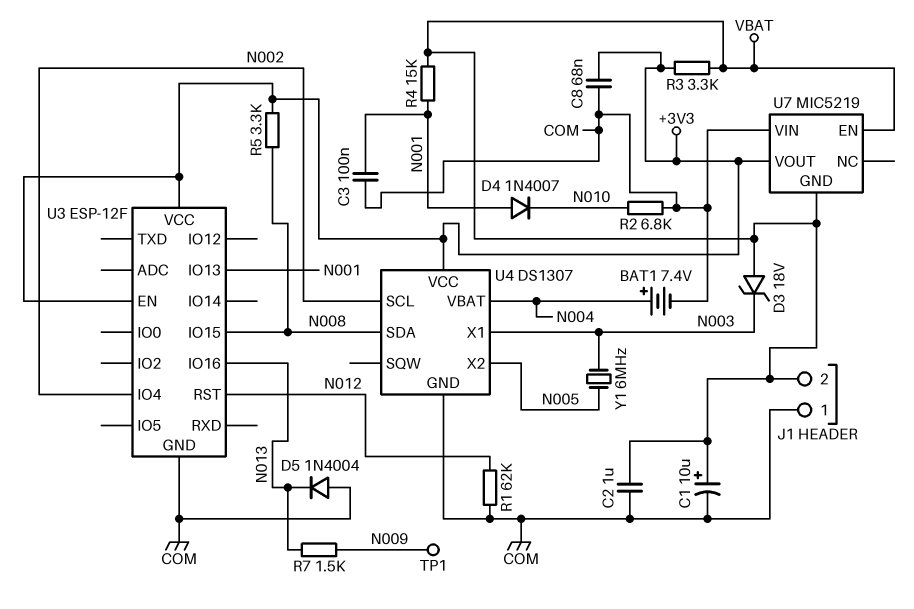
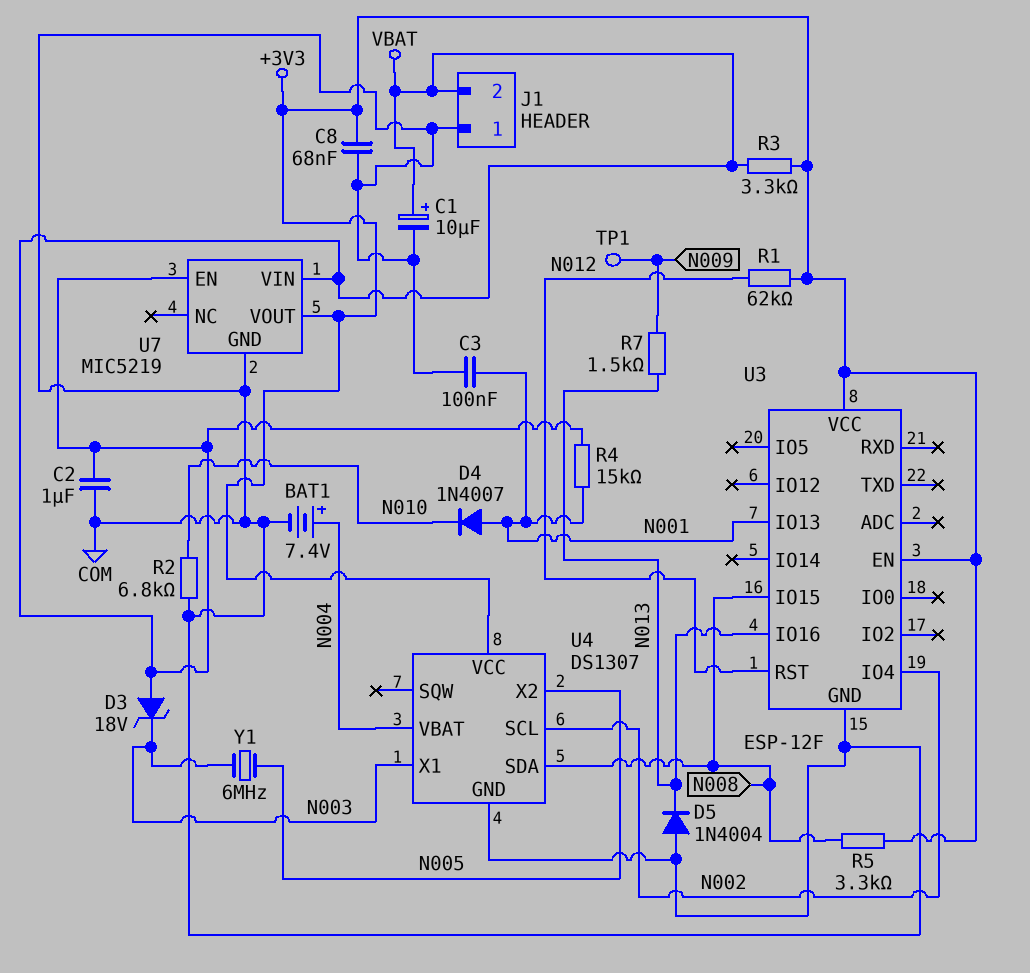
R1: 62k (COM, N012) -> 62k (+3V3, N012)
U7 pin GND: VBAT -> COM
U7 pin VIN: COM -> VBAT

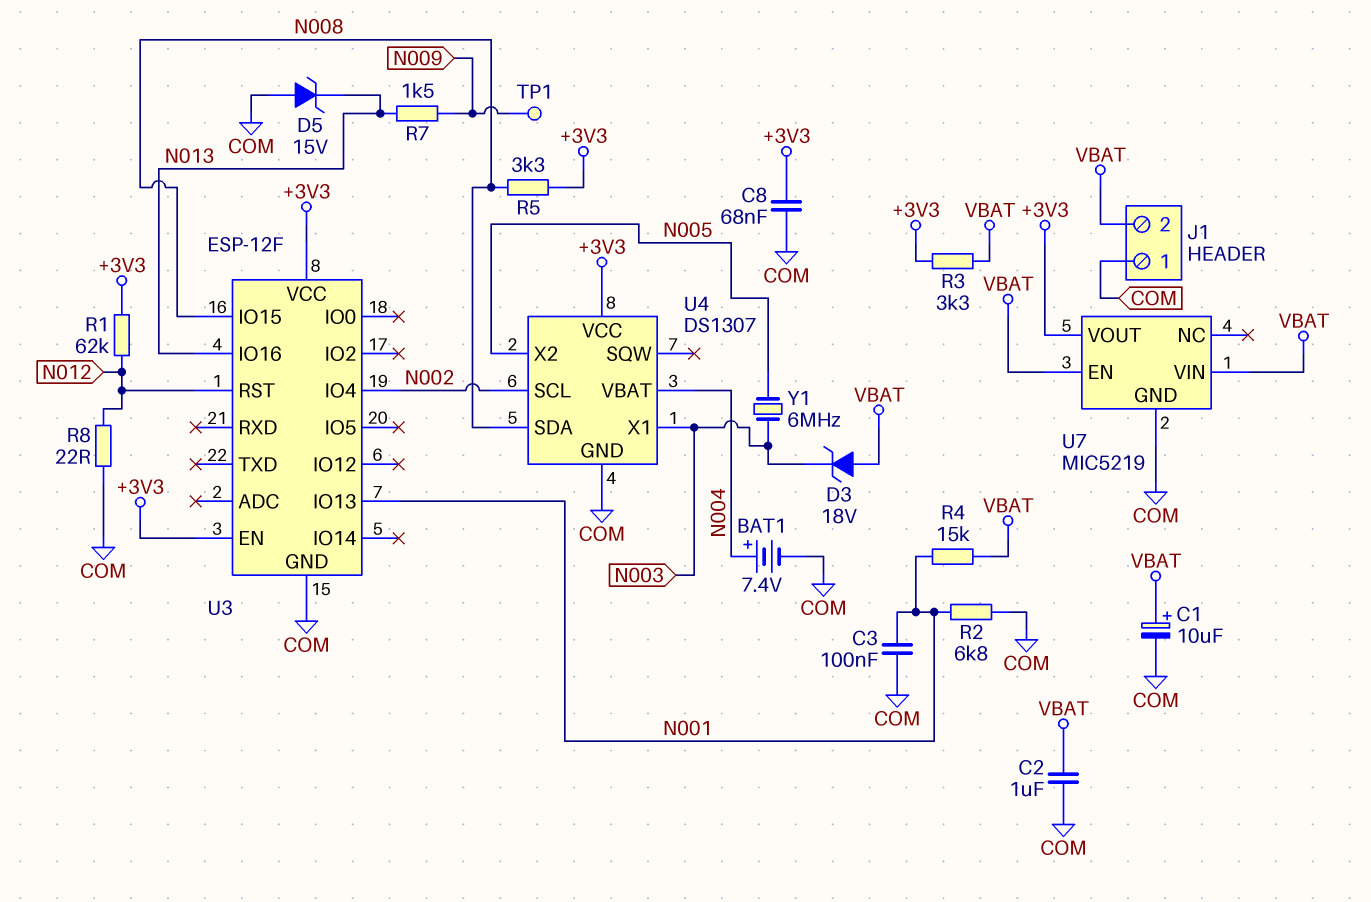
D4: diode 1N4007 (A N001, K N010) -> none
D5: diode 1N4004 (A COM, K N013) -> zener 15V (A COM, K N013)
R2: 6.8k (COM, N010) -> 6.8k (COM, N001)
R8: none -> 22 (COM, N012)

